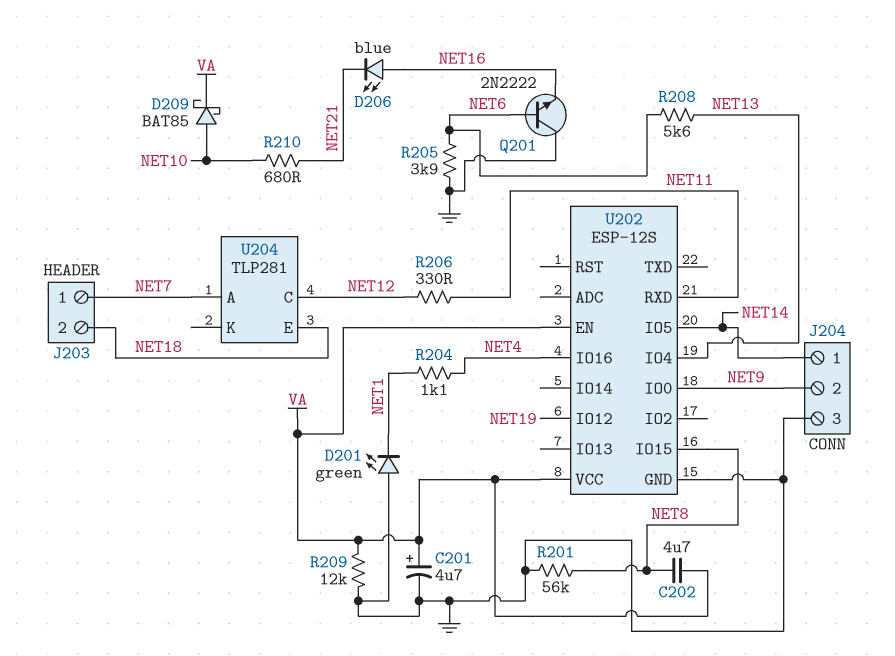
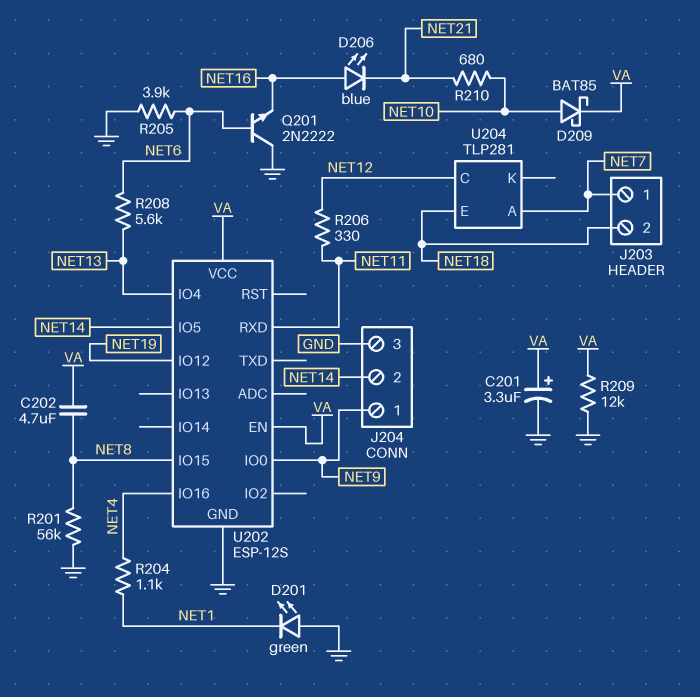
C201: 4.7uF (plus VA, minus GND) -> 3.3uF (plus VA, minus GND)
J204 pin 1: NET14 -> NET9
J204 pin 2: NET9 -> NET14

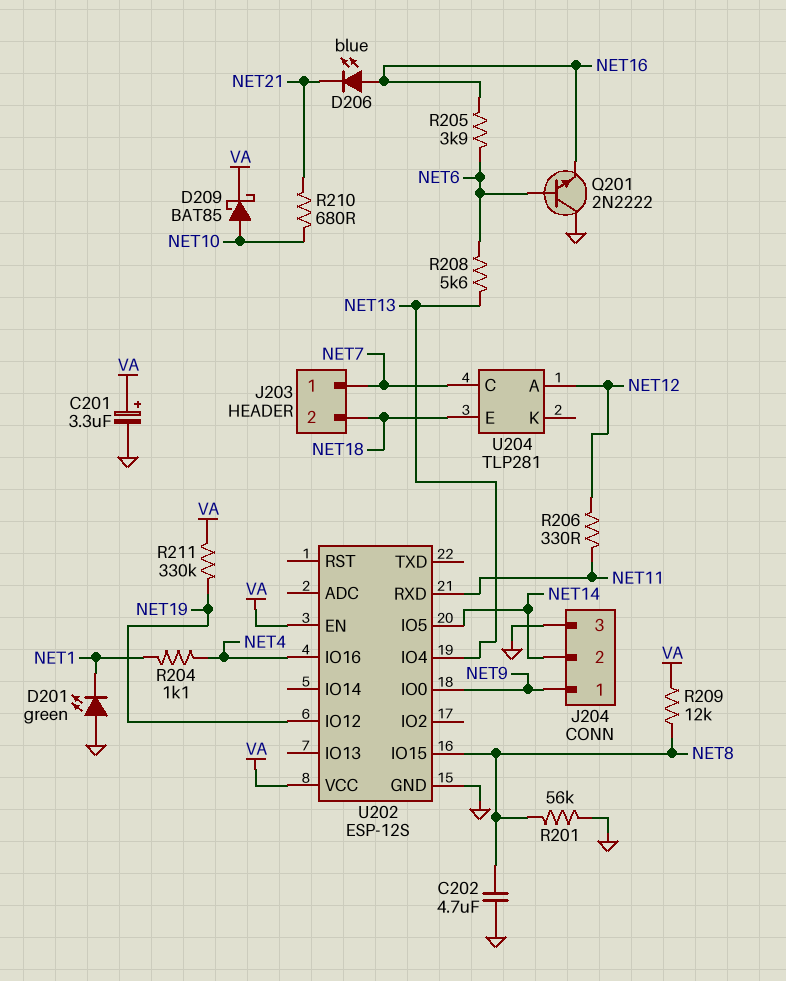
C202: 4.7uF (NET8, VA) -> 4.7uF (GND, NET8)
R205: 3.9k (GND, NET6) -> 3.9k (NET6, NET16)
R209: 12k (GND, VA) -> 12k (NET8, VA)
R211: none -> 330k (NET19, VA)
U204 pin A: NET7 -> NET12
U204 pin C: NET12 -> NET7

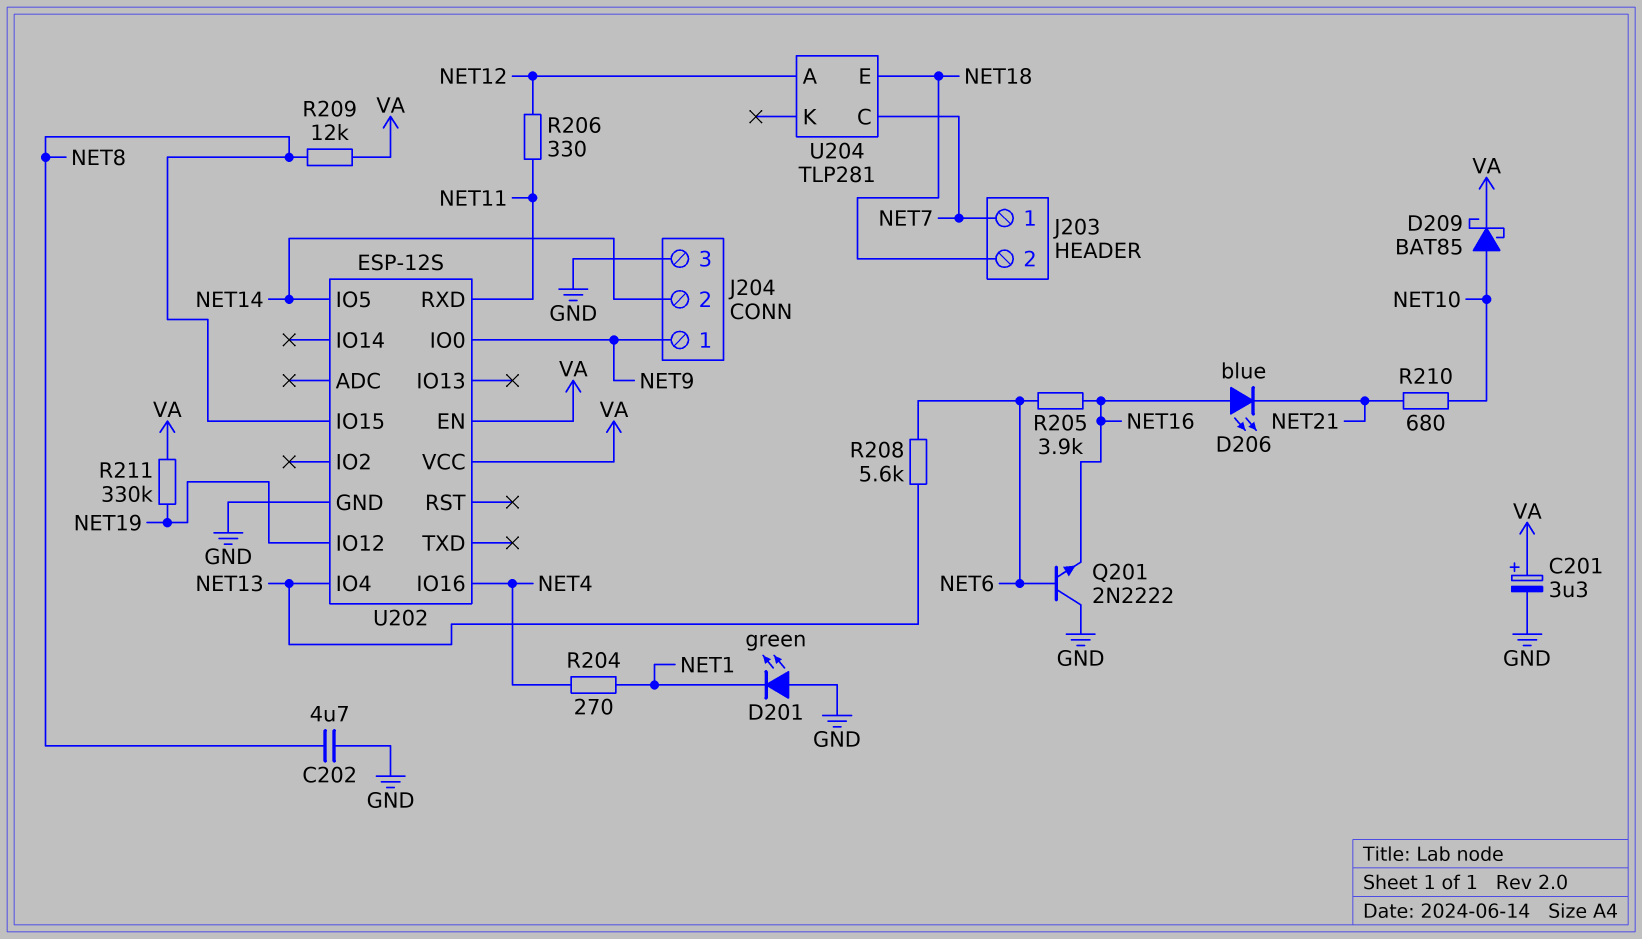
R201: 56k (GND, NET8) -> none
R204: 1.1k (NET1, NET4) -> 270 (NET1, NET4)

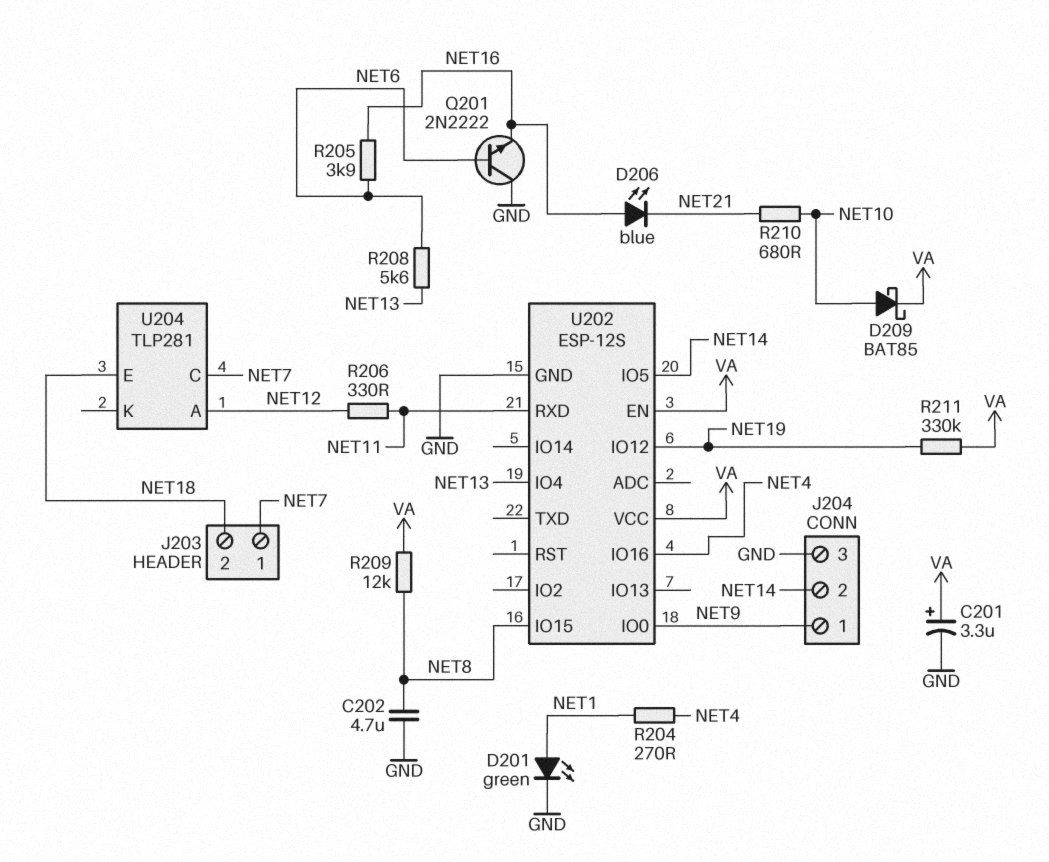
D201: LED green (A GND, K NET1) -> LED green (A NET1, K GND)

